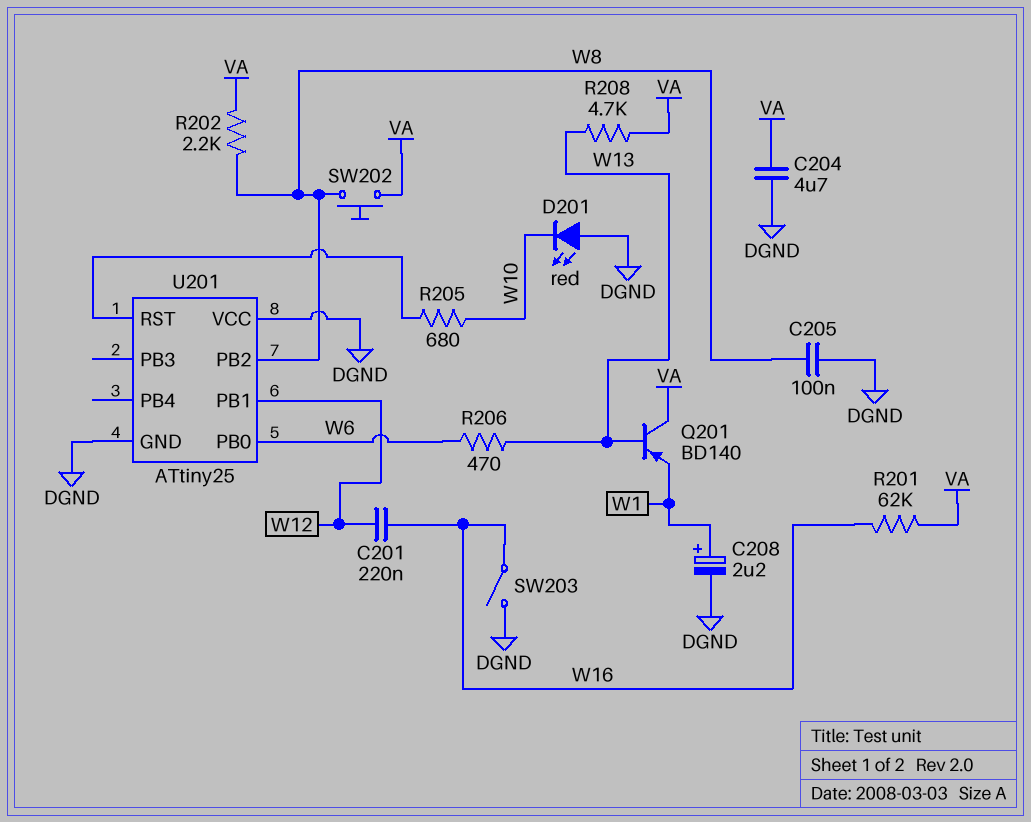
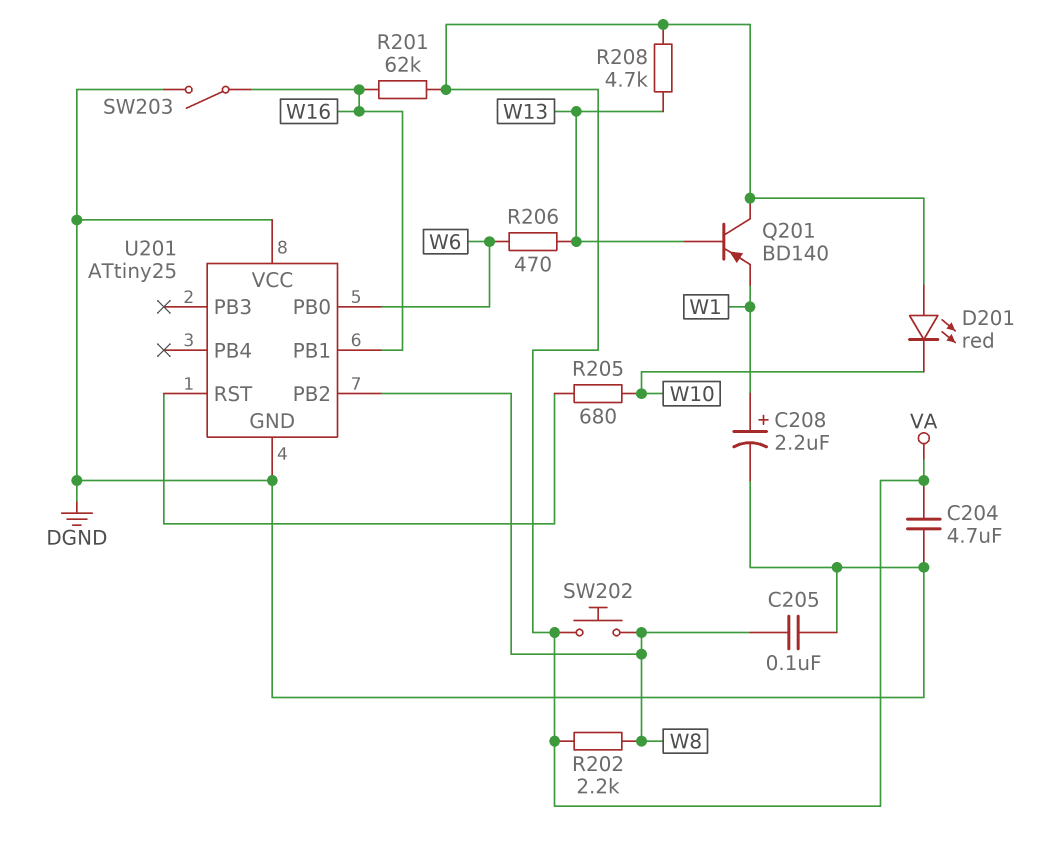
C201: 220nF (W12, W16) -> none
D201: LED red (A DGND, K W10) -> LED red (A VA, K W10)
U201 pin PB1: W12 -> W16

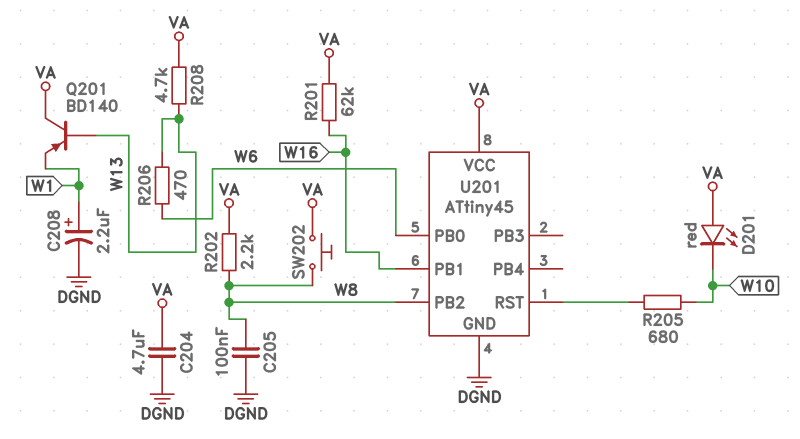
SW203: switch (DGND, W16) -> none
U201: ATtiny25 -> ATtiny45
U201 pin VCC: DGND -> VA

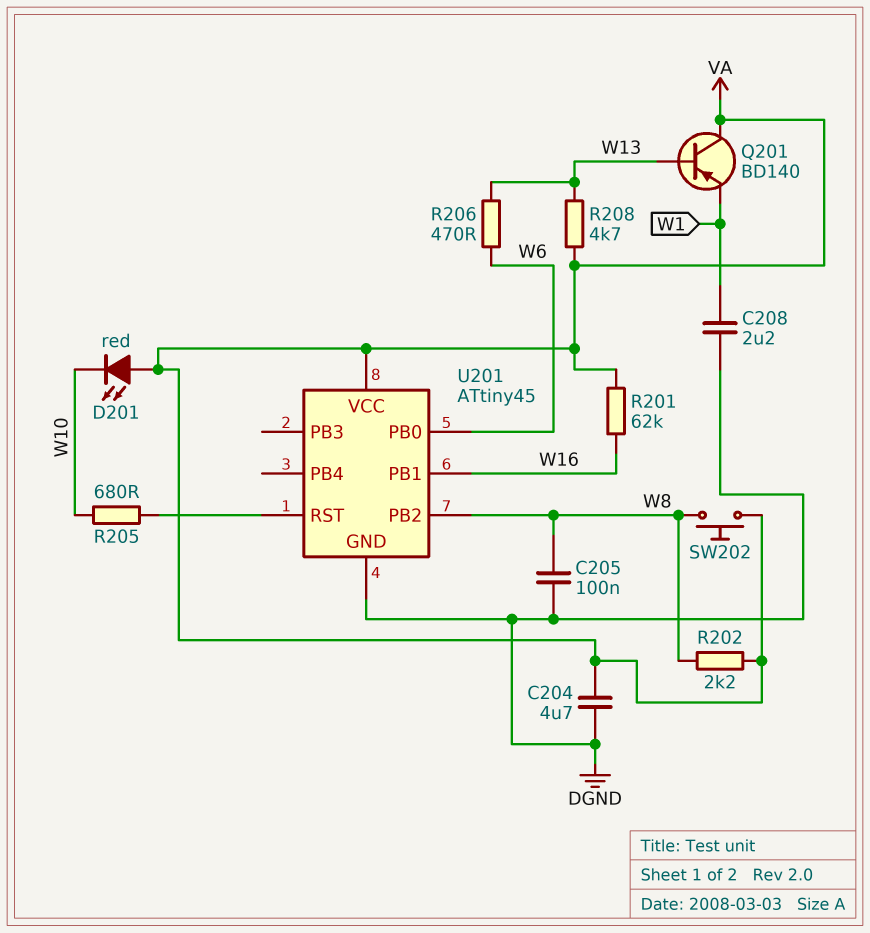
C208: 2.2uF (plus W1, minus DGND) -> 2.2uF (DGND, W1)

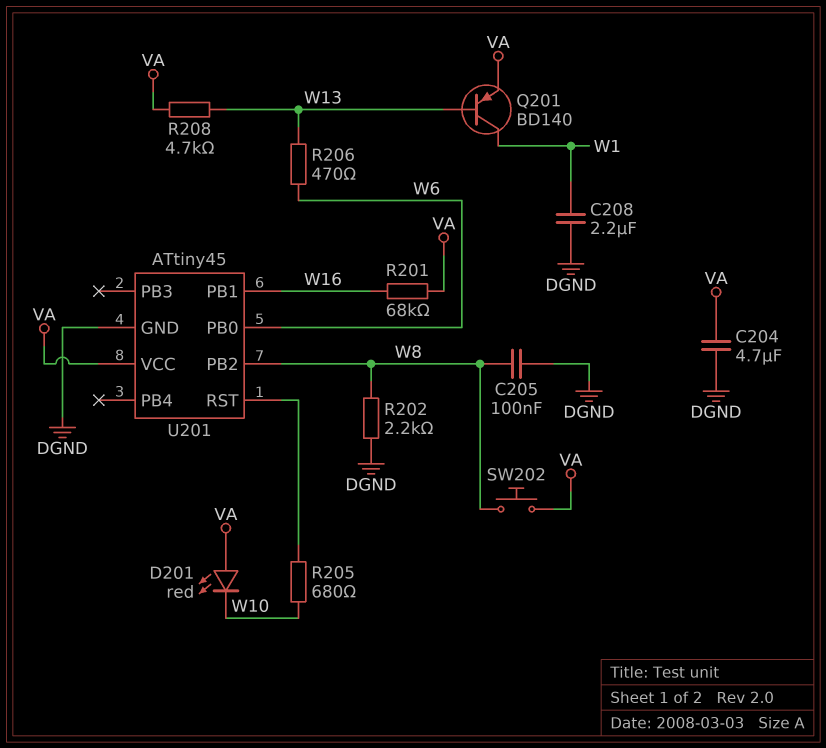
Q201: PNP BD140 (B W13, C VA, E W1) -> PNP BD140 (B W13, C W1, E VA)
R201: 62k (VA, W16) -> 68k (VA, W16)
R202: 2.2k (VA, W8) -> 2.2k (DGND, W8)

